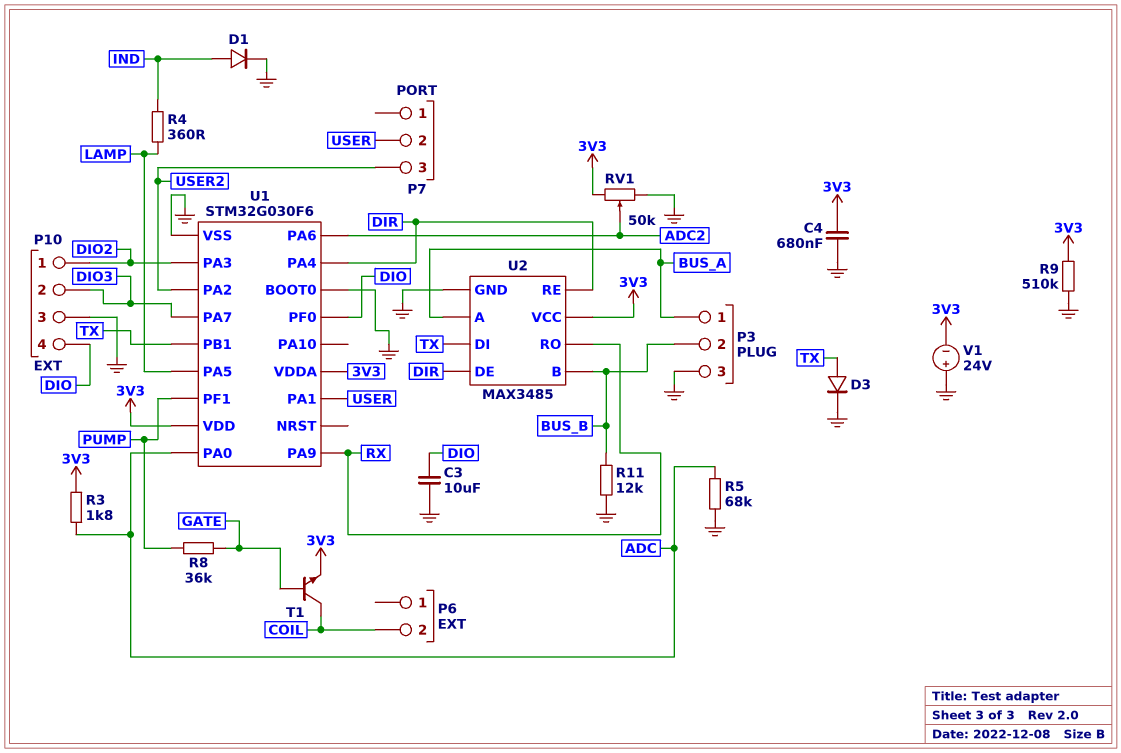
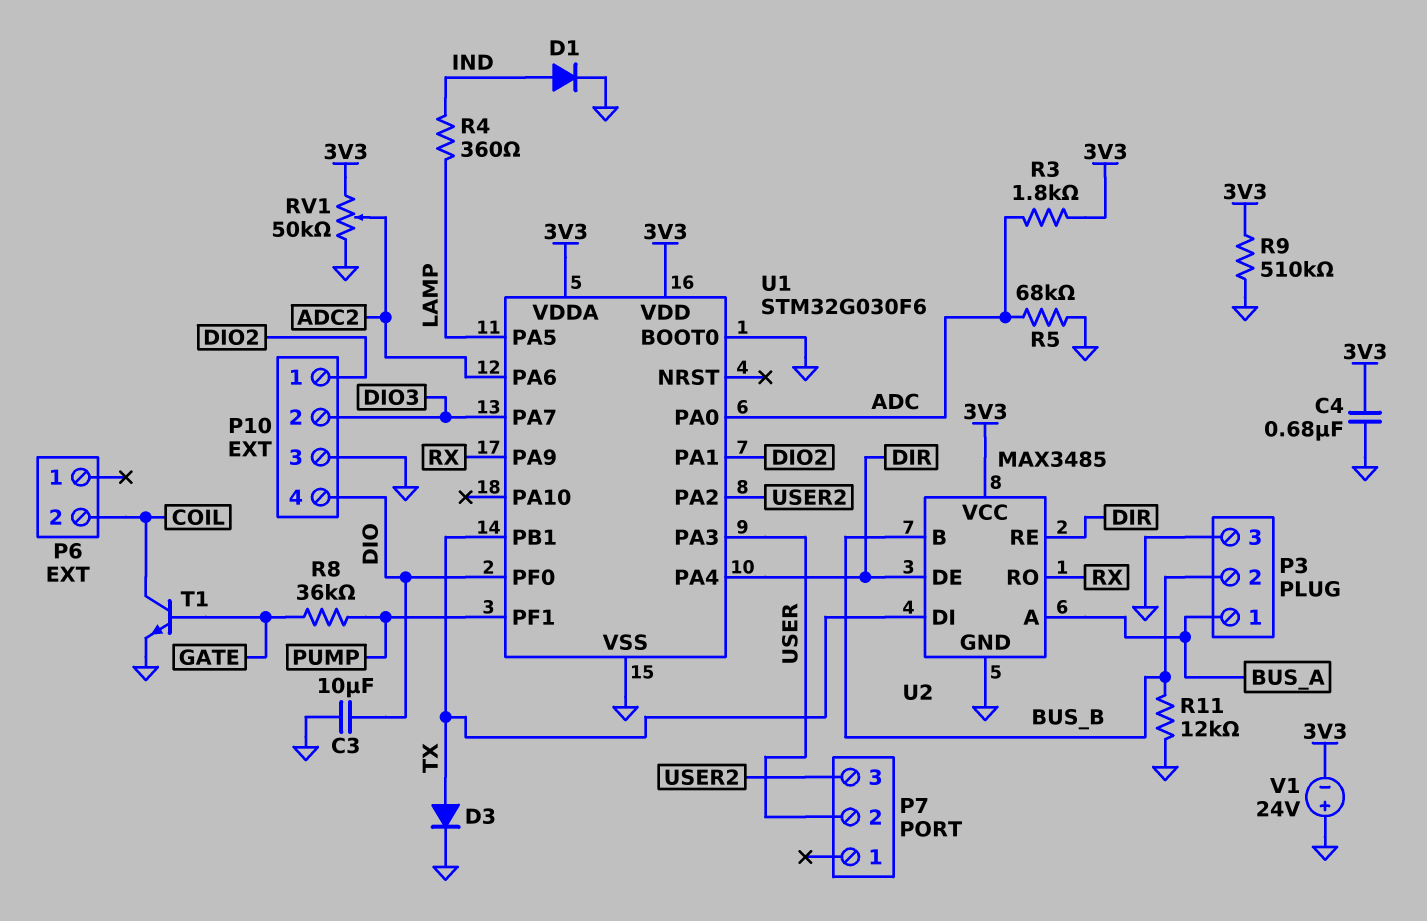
T1: NPN (B GATE, C COIL, E 3V3) -> NPN (B GATE, C COIL, E GND)
U1 pin PA1: USER -> DIO2
U1 pin PA3: DIO2 -> USER

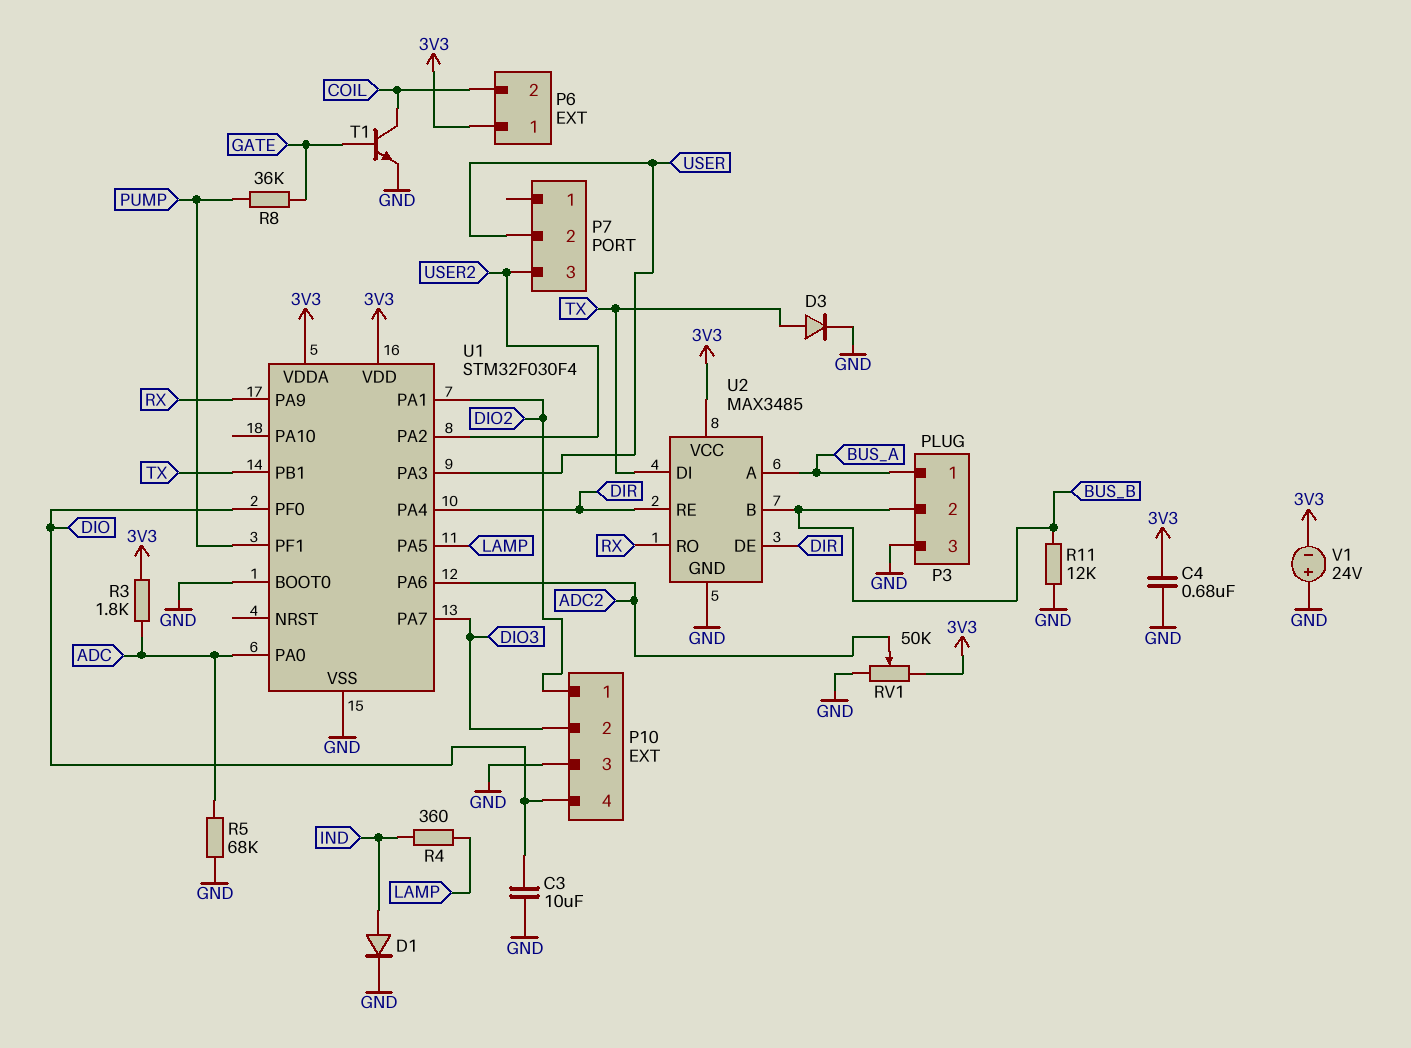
P6 pin 1: none -> 3V3
R9: 510k (3V3, GND) -> none
U1: STM32G030F6 -> STM32F030F4

